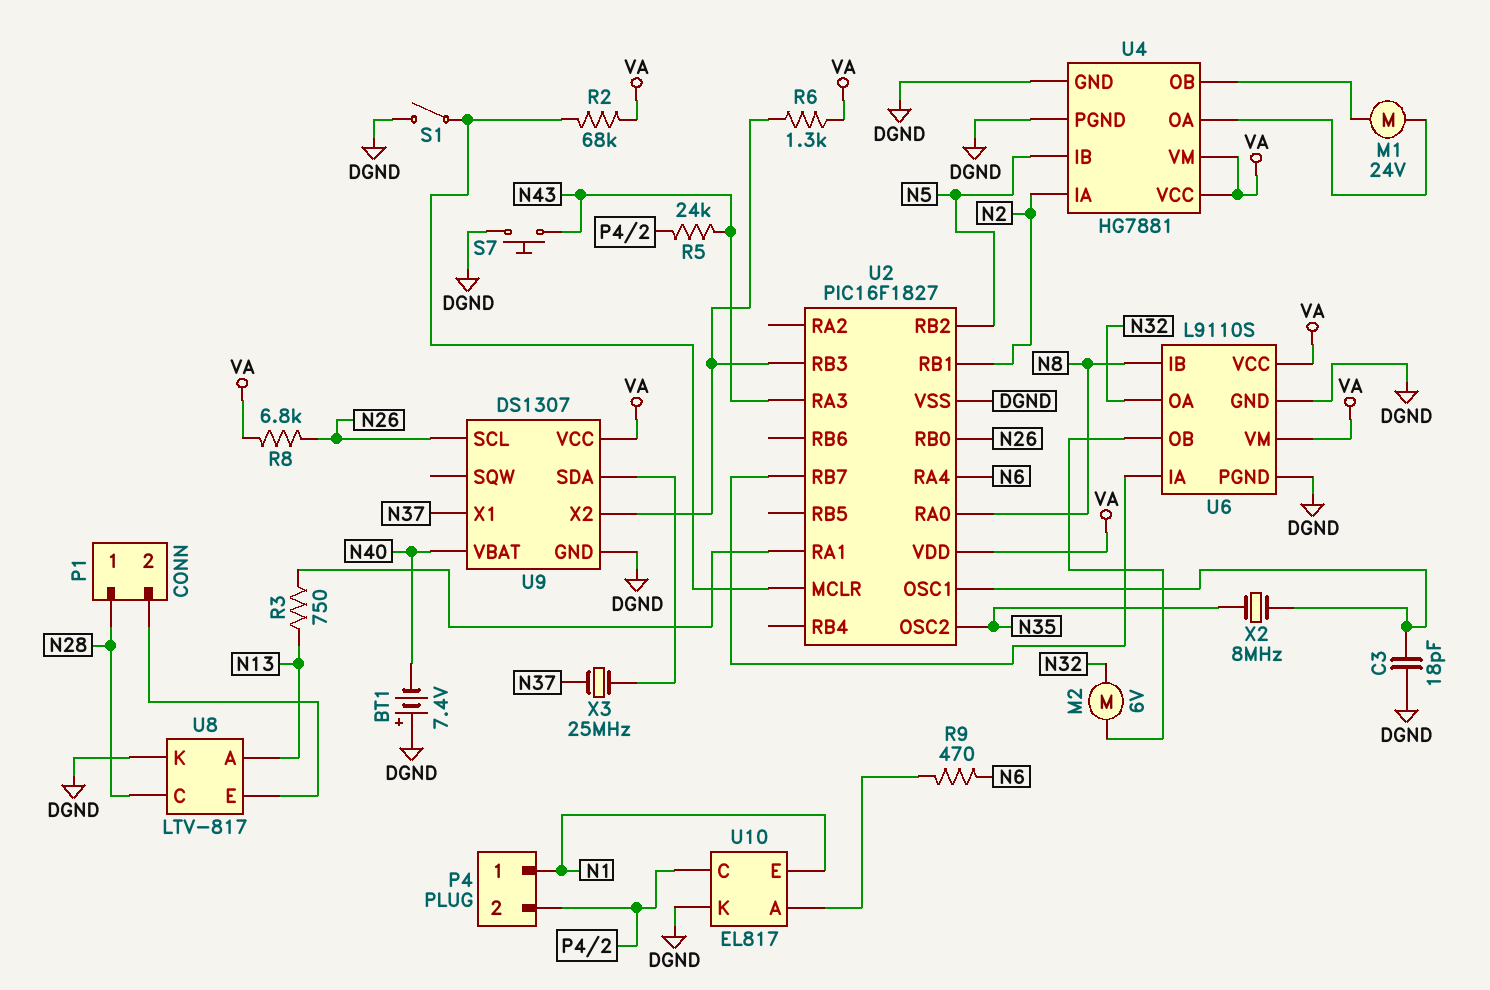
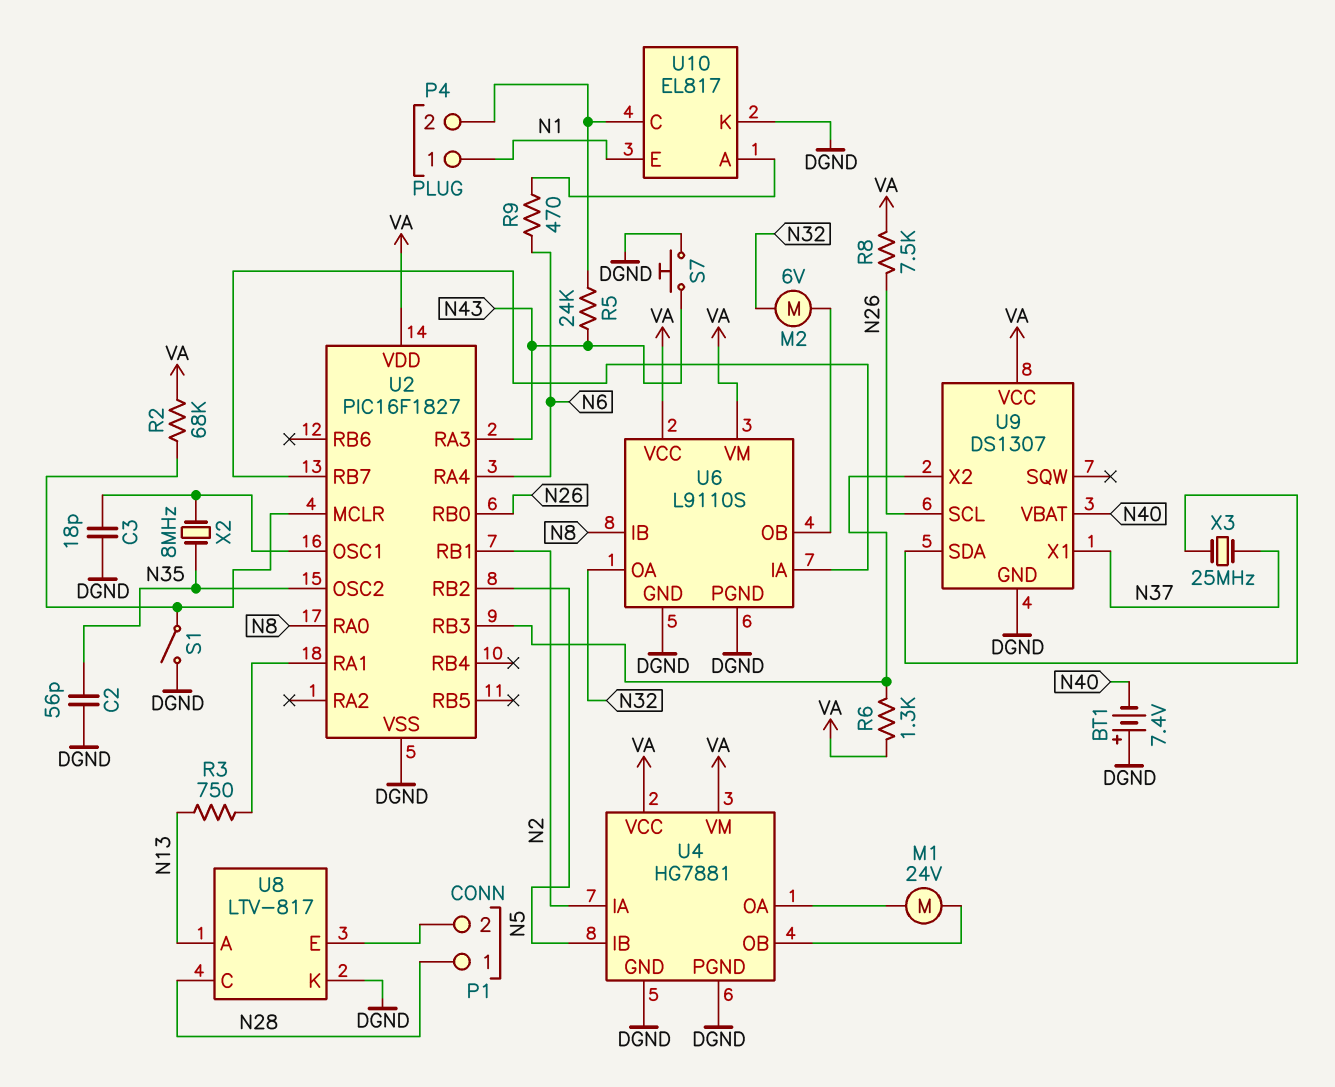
C2: none -> 56pF (DGND, N35)
R8: 6.8k (N26, VA) -> 7.5k (N26, VA)

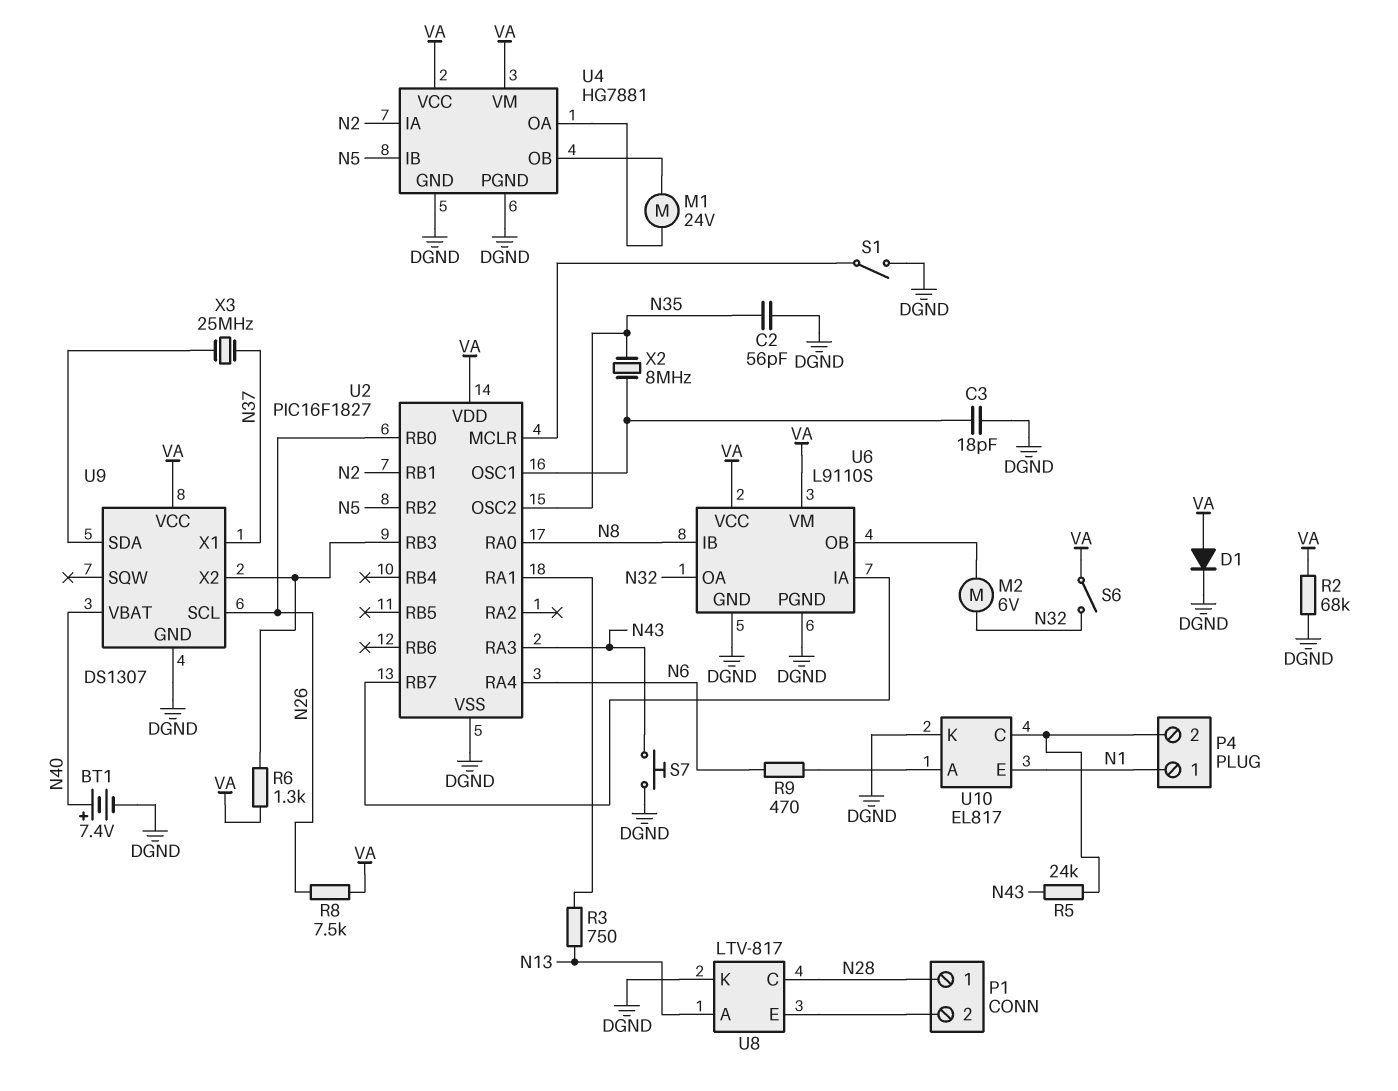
BT1: 7.4V (plus DGND, minus N40) -> 7.4V (plus N40, minus DGND)
D1: none -> diode (A VA, K DGND)
R2: 68k (U2/MCLR, VA) -> 68k (DGND, VA)
S6: none -> switch (N32, VA)

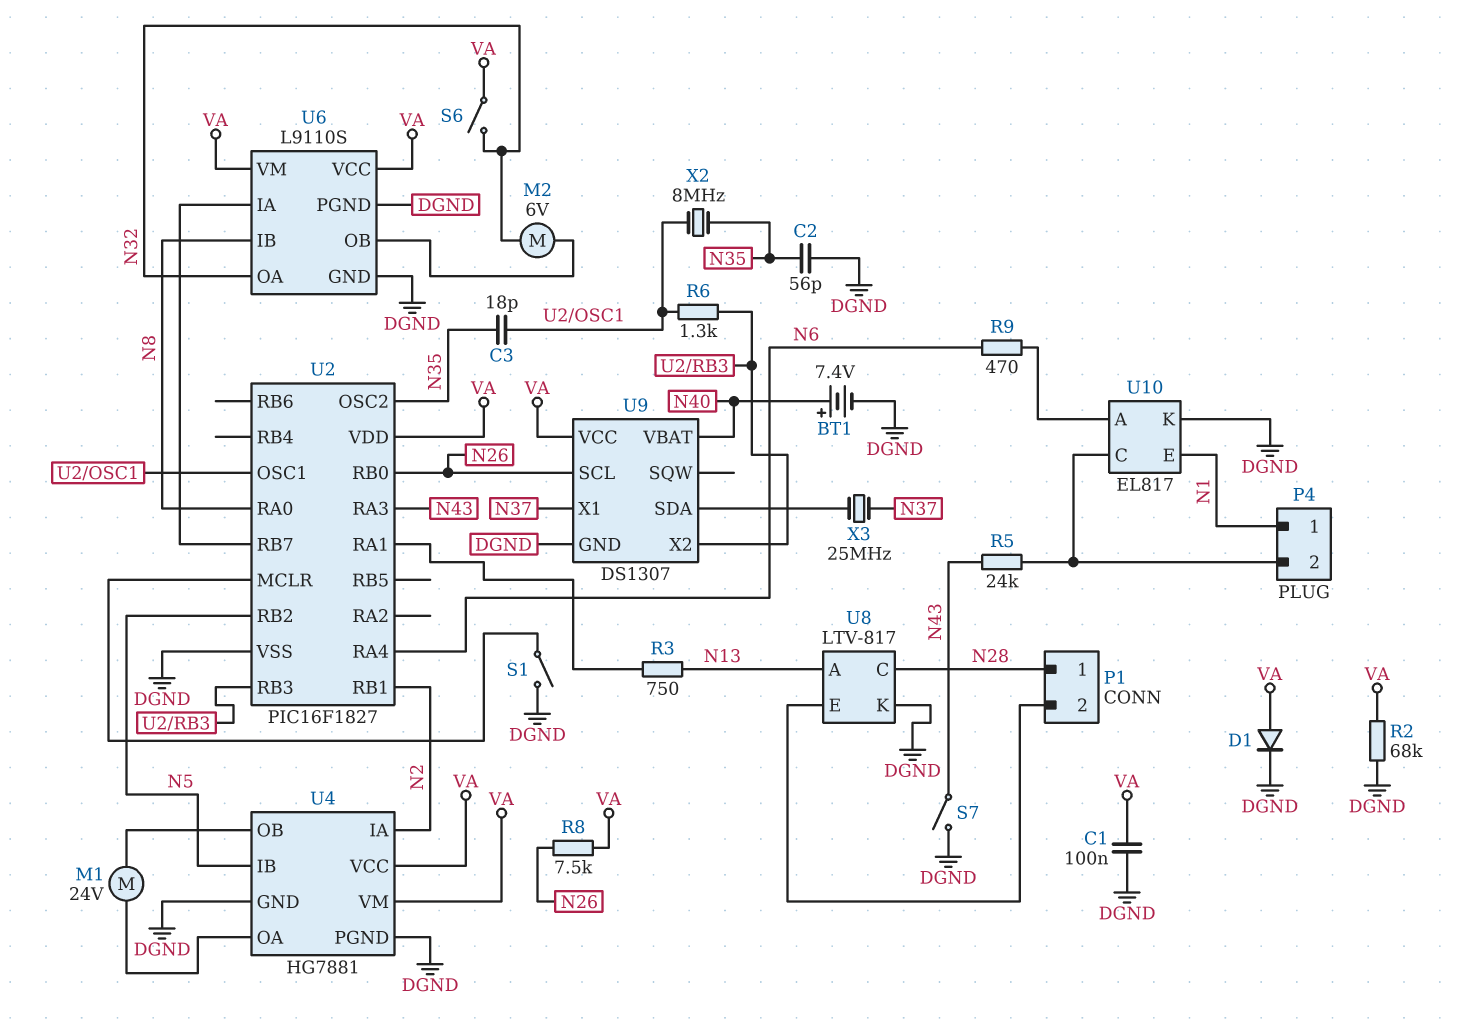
C1: none -> 100nF (DGND, VA)
C3: 18pF (DGND, U2/OSC1) -> 18pF (N35, U2/OSC1)
R6: 1.3k (U2/RB3, VA) -> 1.3k (U2/OSC1, U2/RB3)
S7: button (DGND, N43) -> switch (DGND, N43)

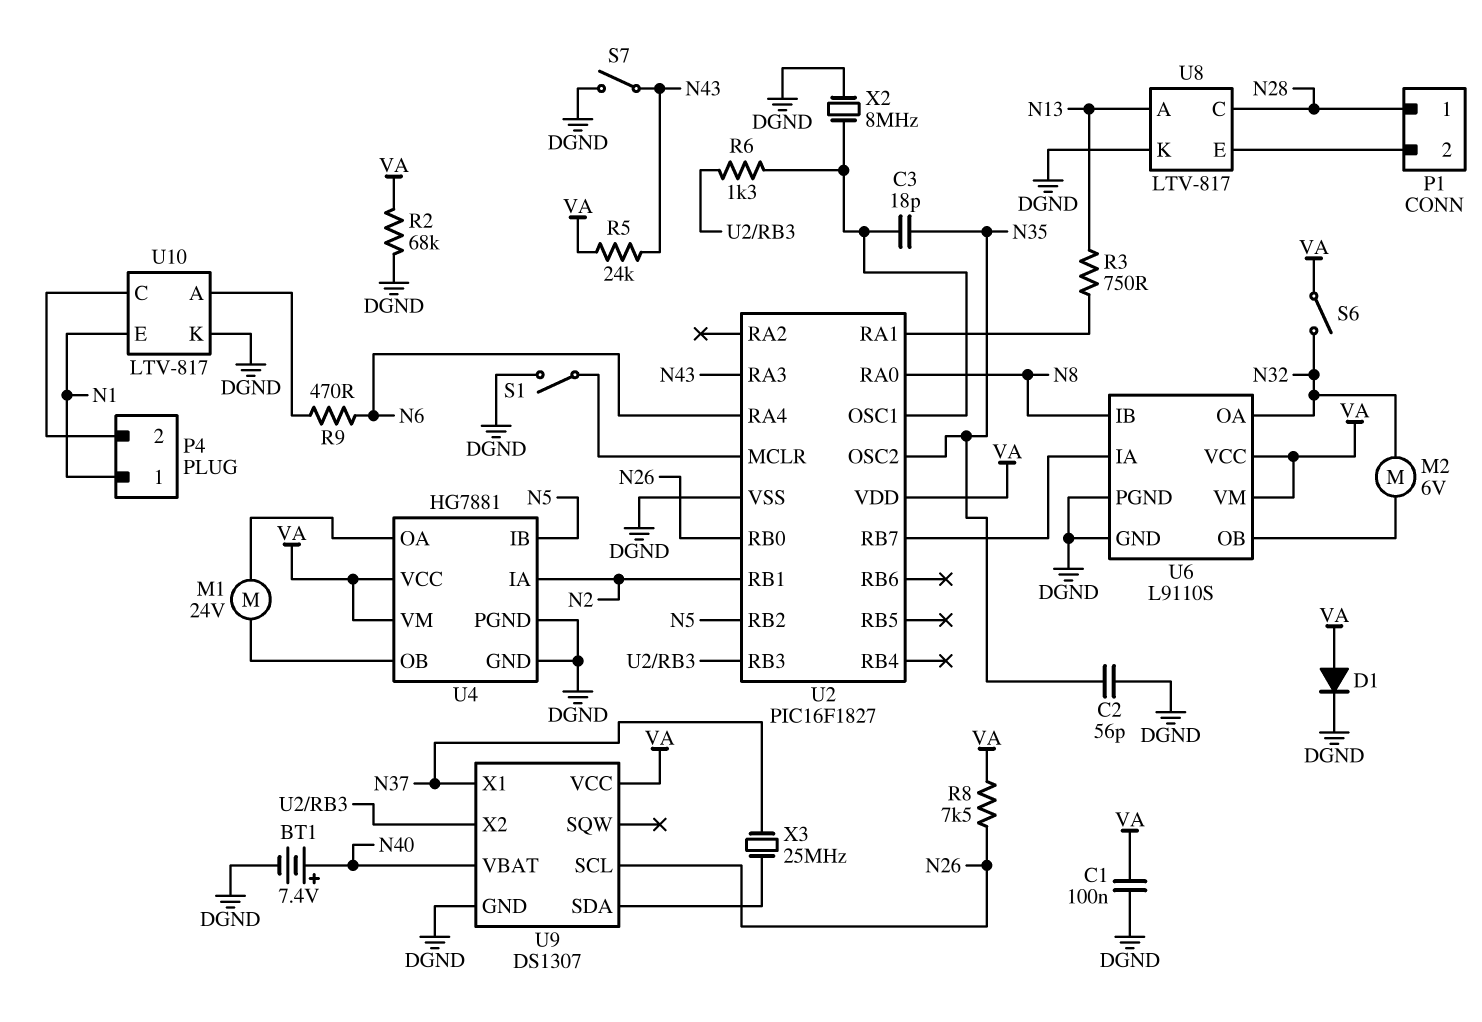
R5: 24k (N43, P4/2) -> 24k (N43, VA)
U10: EL817 -> LTV-817
X2: 8MHz (N35, U2/OSC1) -> 8MHz (DGND, U2/OSC1)

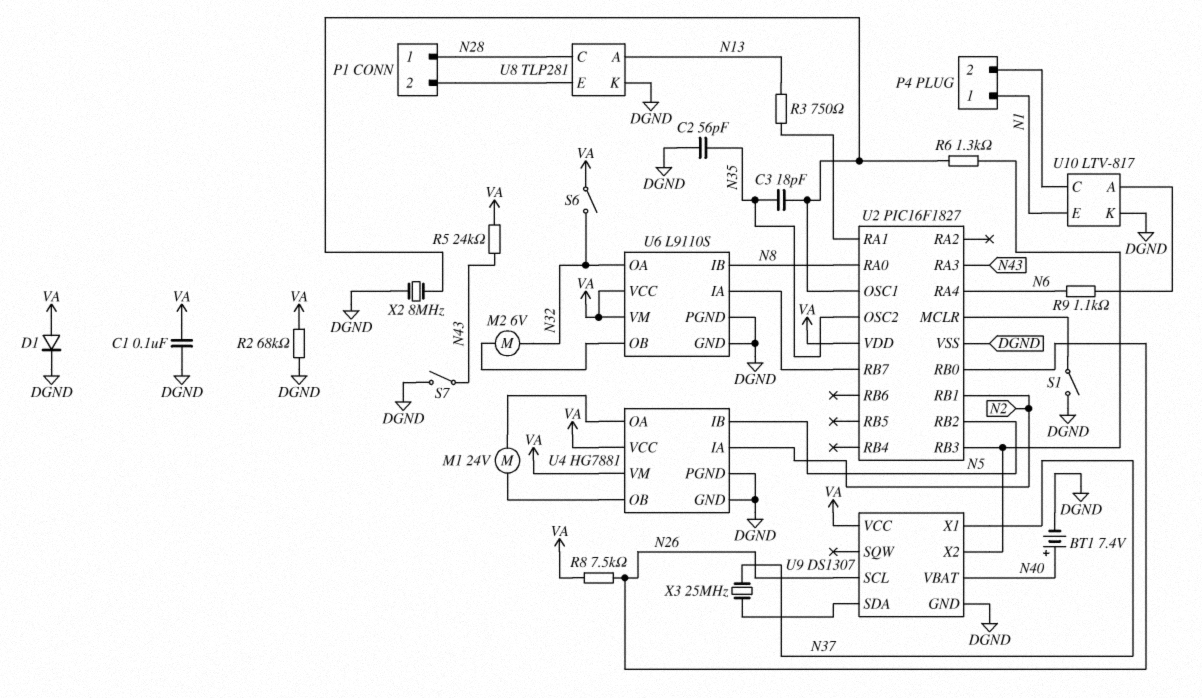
R9: 470 (N6, U10/A) -> 1.1k (N6, U10/A)
U8: LTV-817 -> TLP281

